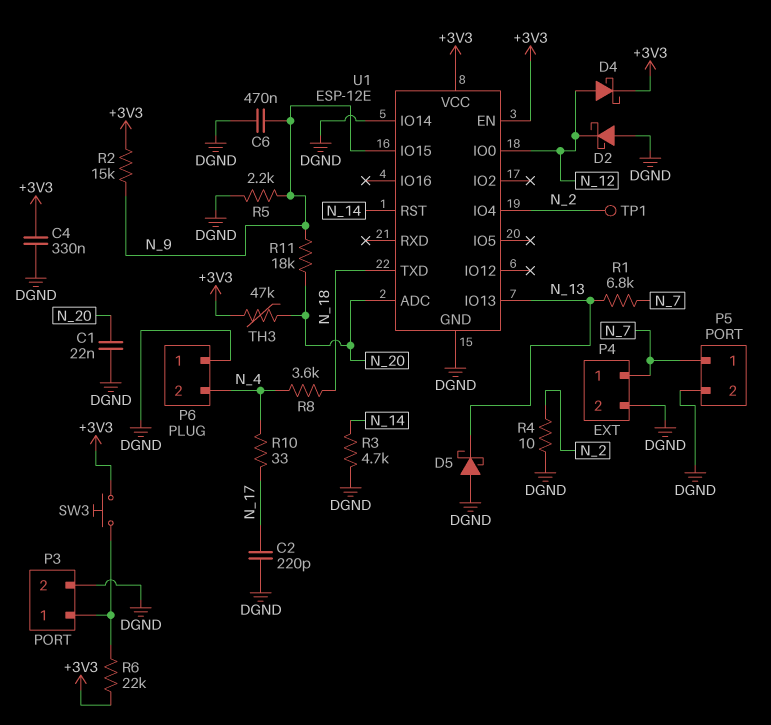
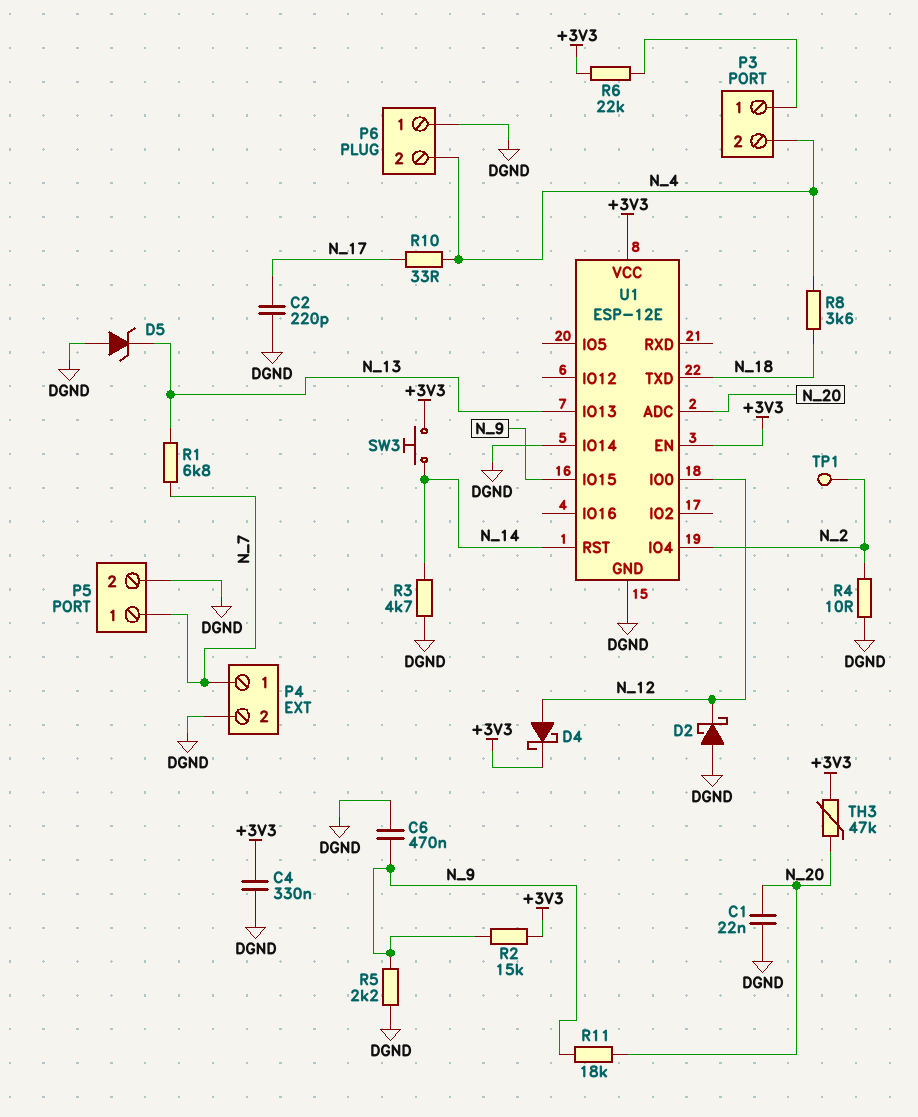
D5: schottky (A DGND, K N_13) -> zener (A DGND, K N_13)
P3 pin 2: DGND -> N_4
SW3: button (+3V3, P3/1) -> button (+3V3, N_14)

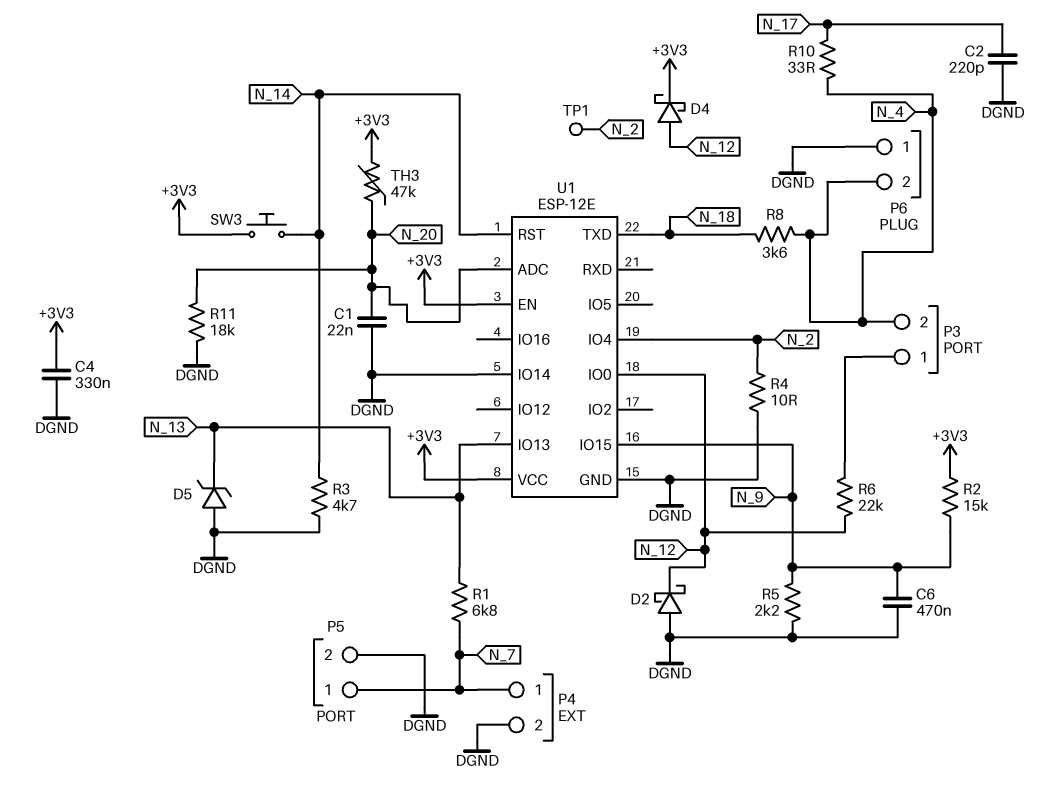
R6: 22k (+3V3, P3/1) -> 22k (N_12, P3/1)
R11: 18k (N_9, N_20) -> 18k (DGND, N_20)

